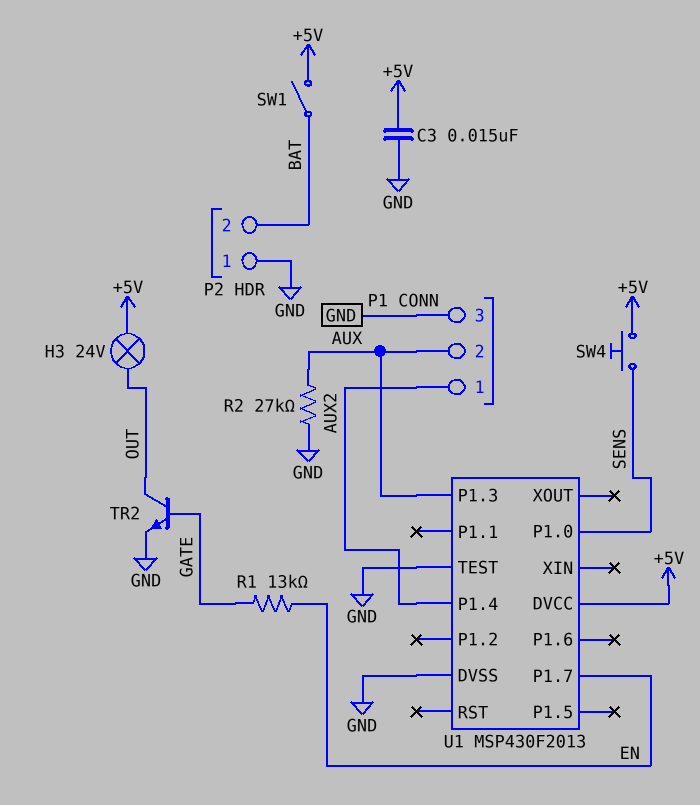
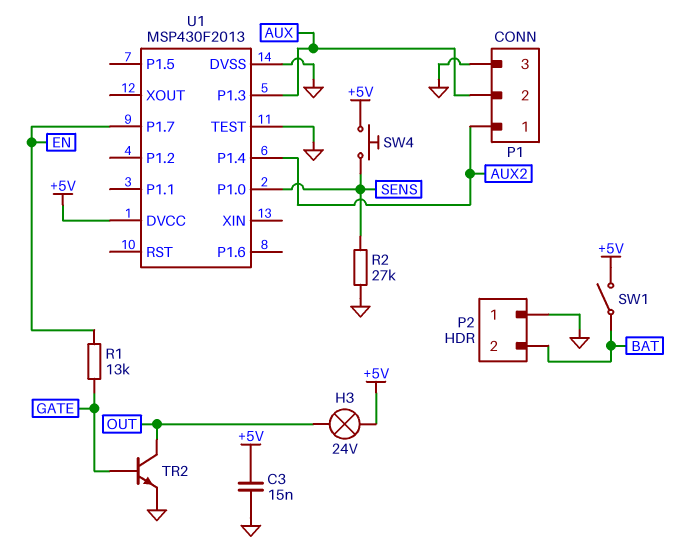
R2: 27k (AUX, GND) -> 27k (GND, SENS)

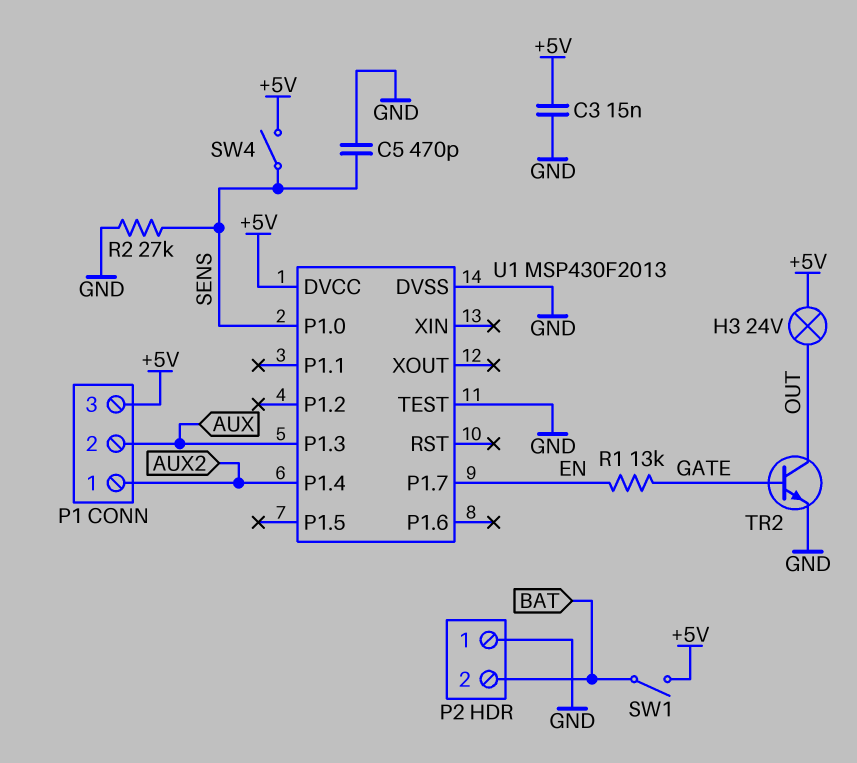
C5: none -> 470pF (GND, SENS)
P1 pin 3: GND -> +5V
SW4: button (+5V, SENS) -> switch (+5V, SENS)

